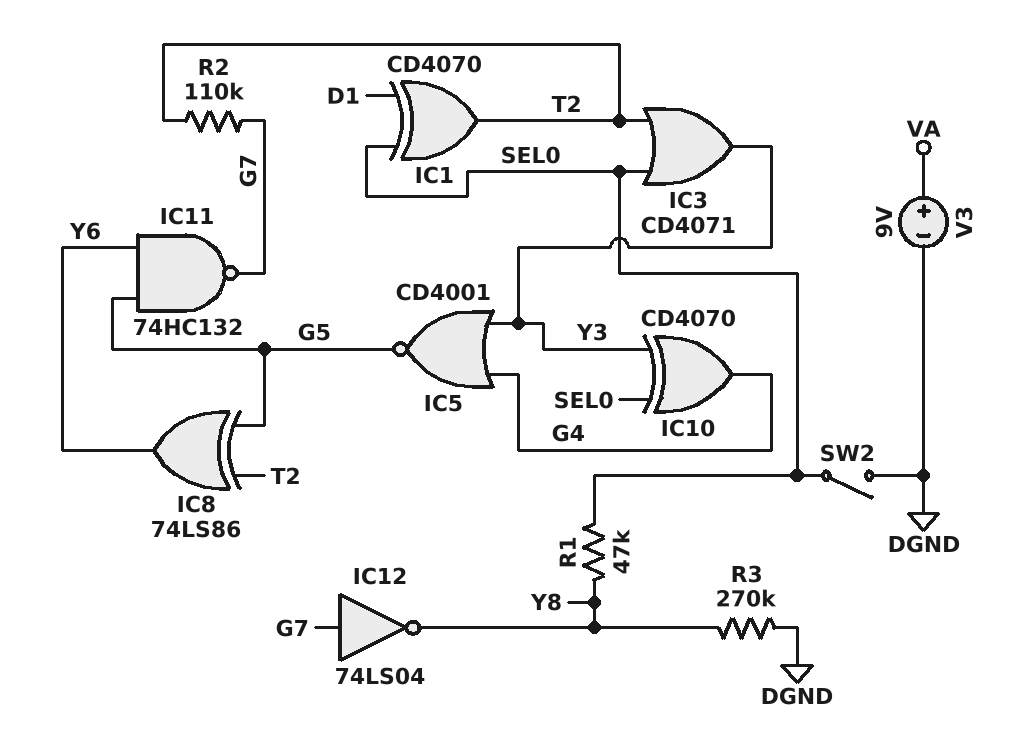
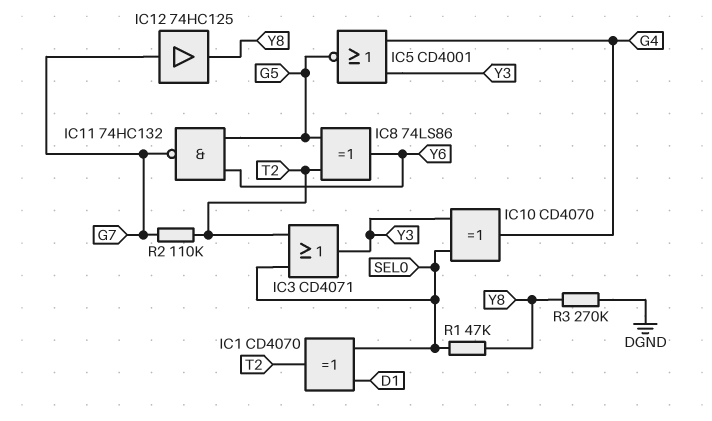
IC12: NOT 74LS04 (in G7, out Y8) -> buffer 74HC125 (in G7, out Y8)
SW2: switch (DGND, SEL0) -> none
V3: 9V (plus VA, minus DGND) -> none

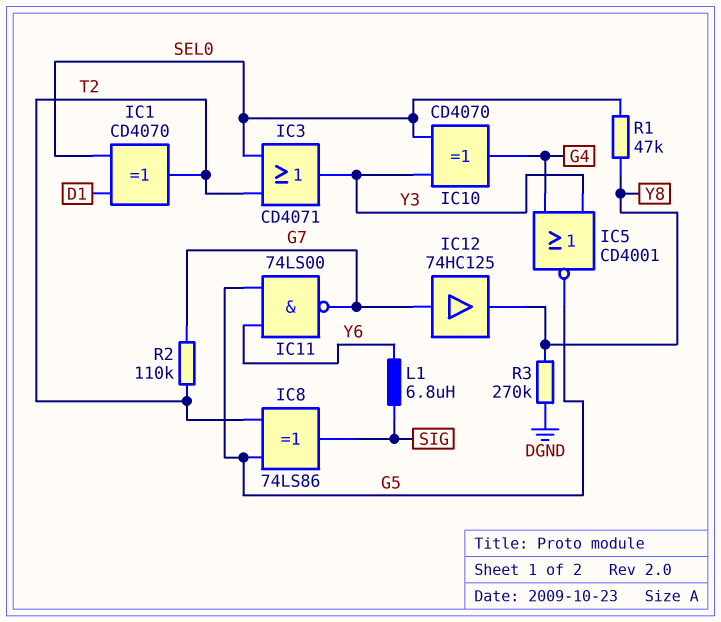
IC8: XOR 74LS86 (in G5, in T2, out Y6) -> XOR 74LS86 (in G5, in T2, out SIG)
IC11: NAND 74HC132 (in G5, in Y6, out G7) -> NAND 74LS00 (in G5, in Y6, out G7)
L1: none -> 6.8uH (SIG, Y6)

